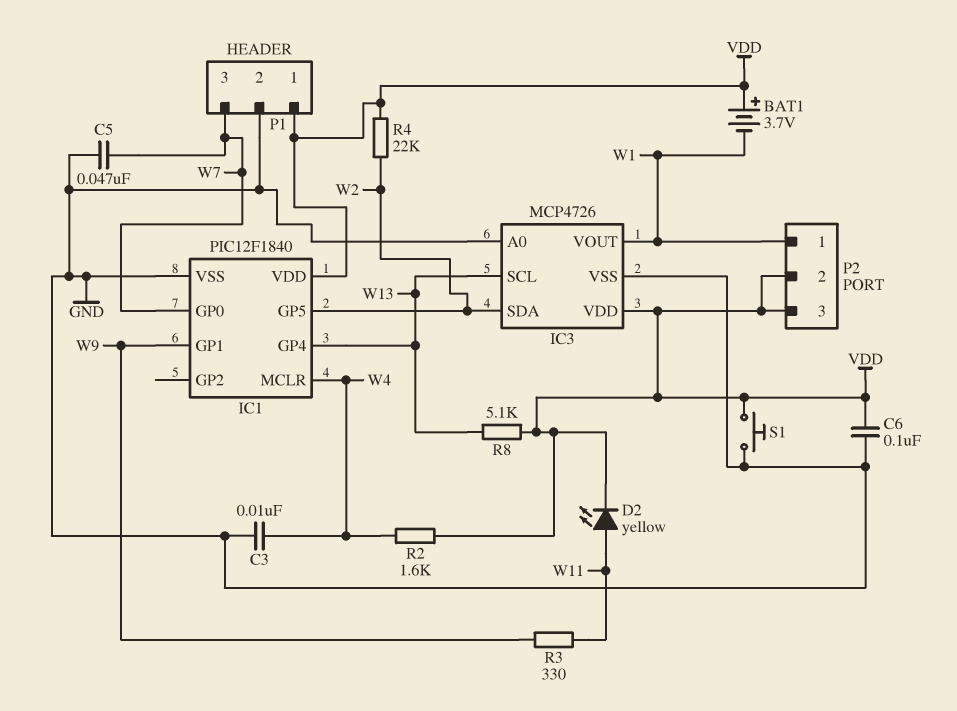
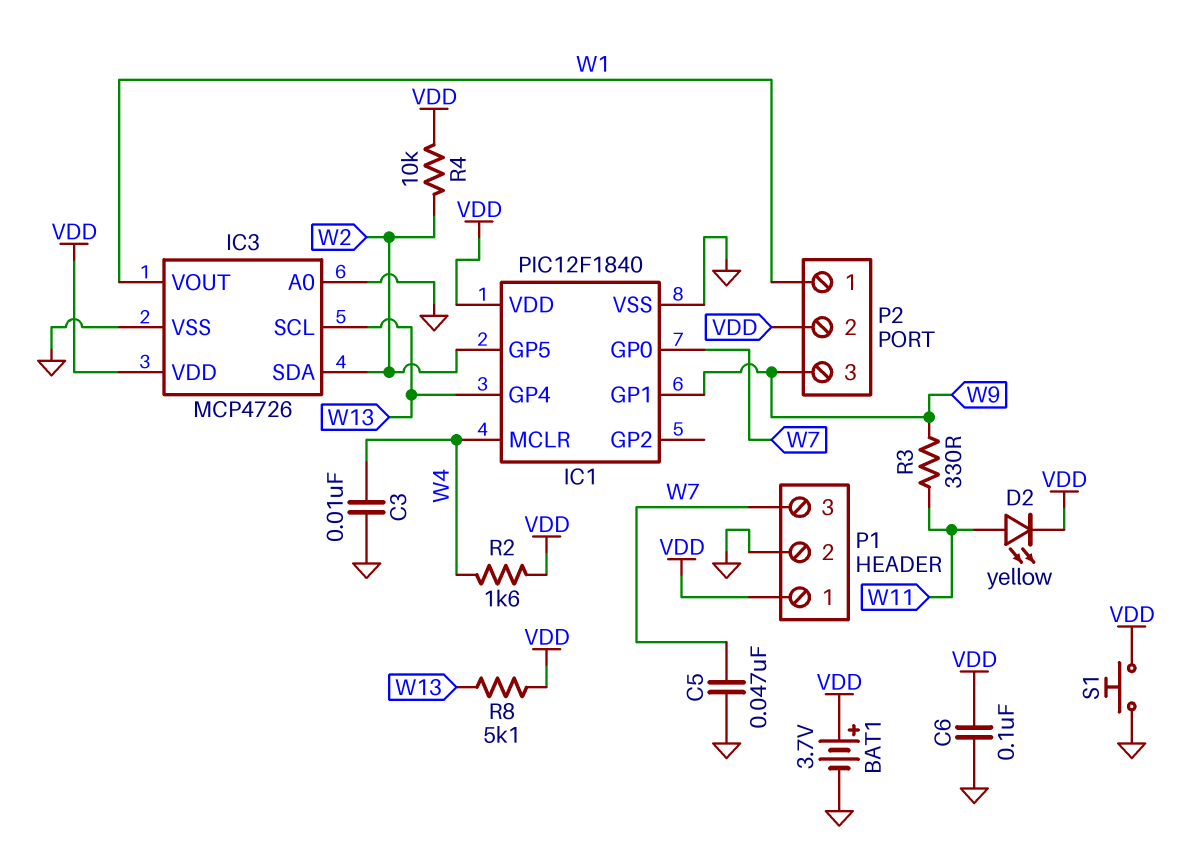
BAT1: 3.7V (plus VDD, minus W1) -> 3.7V (plus VDD, minus GND)
P2 pin 3: VDD -> W9
R4: 22k (VDD, W2) -> 10k (VDD, W2)

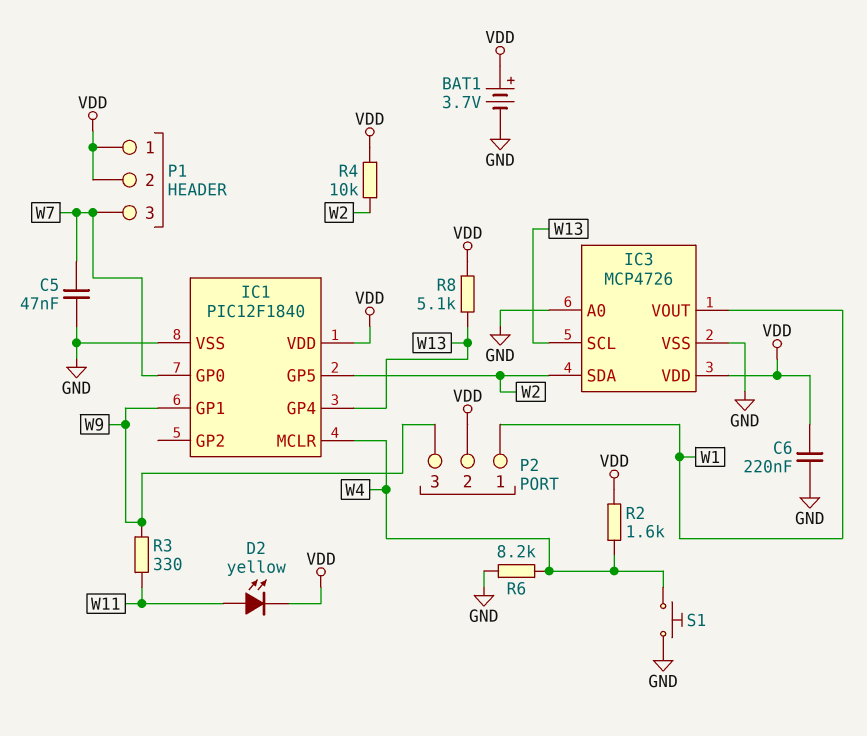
C3: 10nF (GND, W4) -> none
C6: 100nF (GND, VDD) -> 220nF (GND, VDD)
P1 pin 2: GND -> VDD
R6: none -> 8.2k (GND, W4)
S1: button (GND, VDD) -> button (GND, W4)

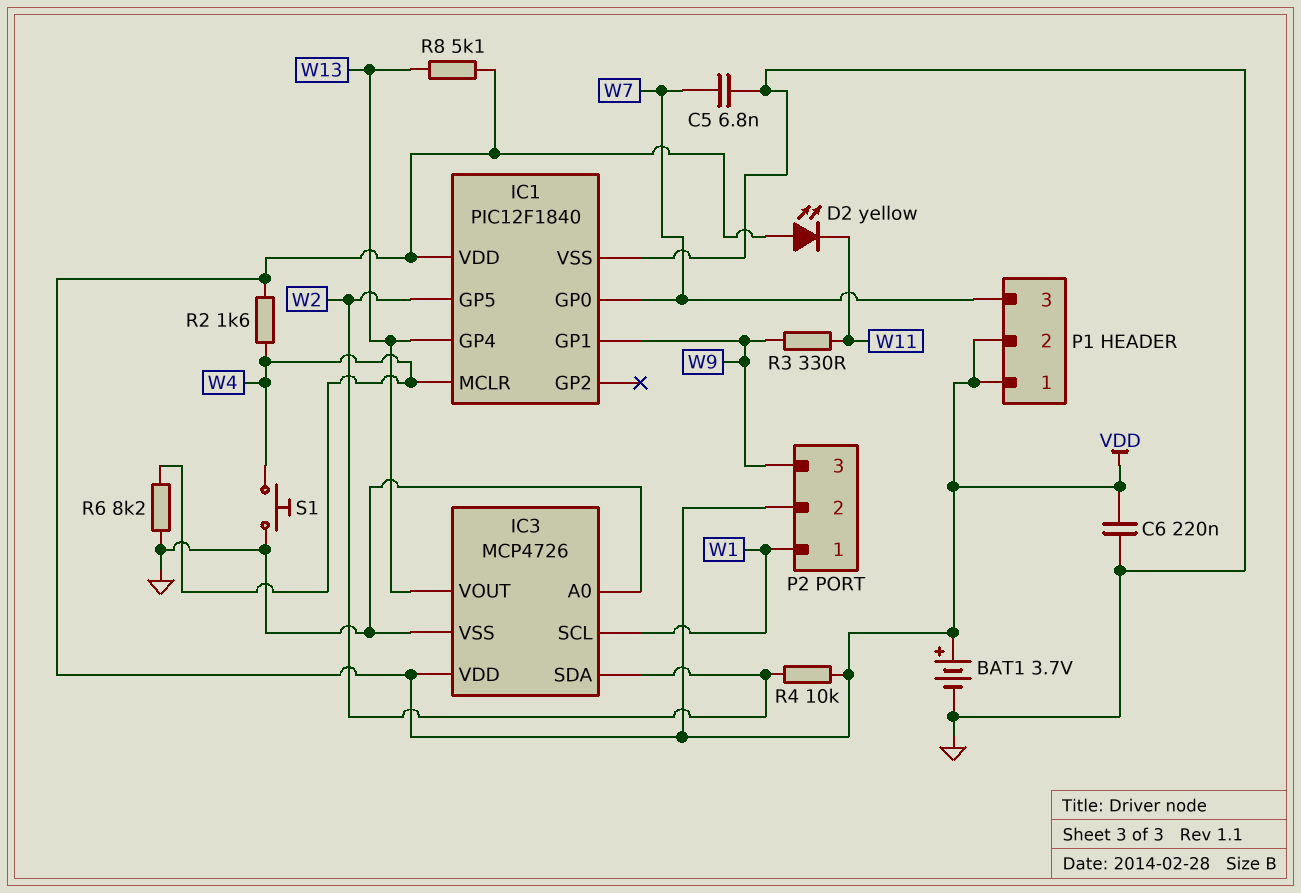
C5: 47nF (GND, W7) -> 6.8nF (GND, W7)
D2: LED yellow (A W11, K VDD) -> LED yellow (A VDD, K W11)
IC3 pin SCL: W13 -> W1
IC3 pin VOUT: W1 -> W13

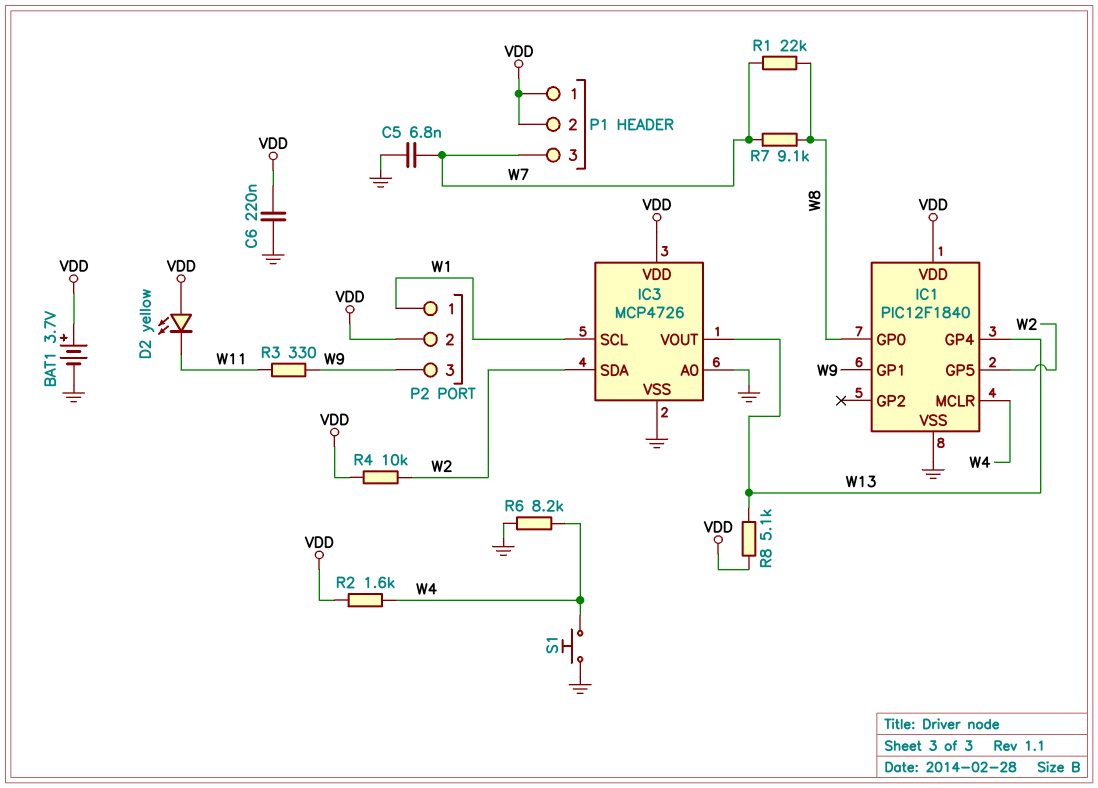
IC1 pin GP0: W7 -> W8
R1: none -> 22k (W7, W8)
R7: none -> 9.1k (W7, W8)

